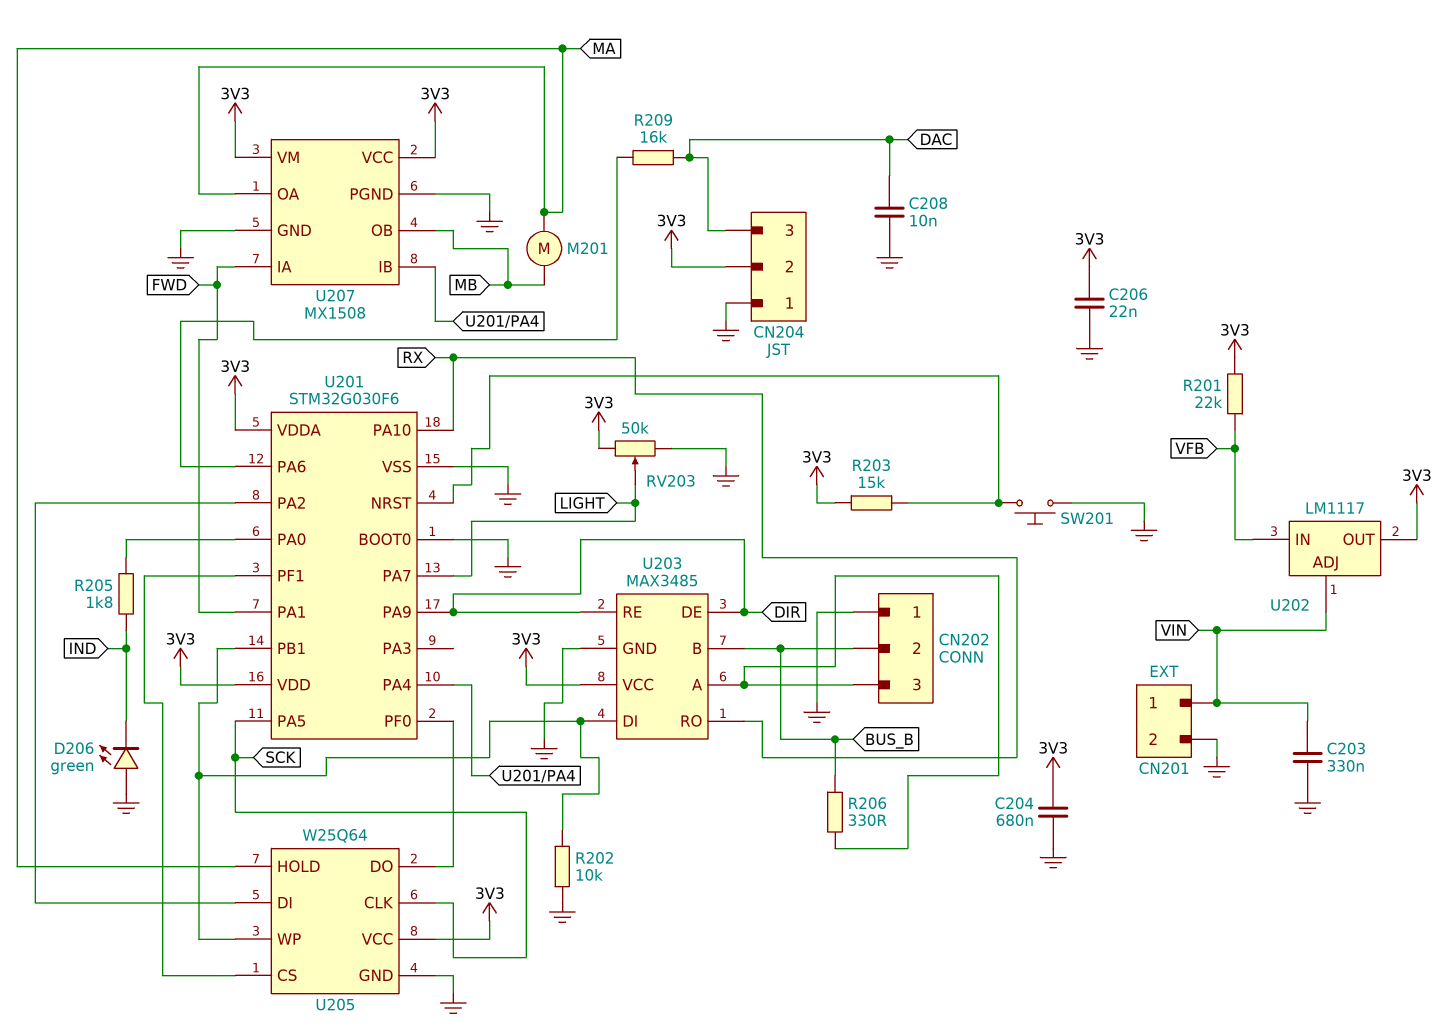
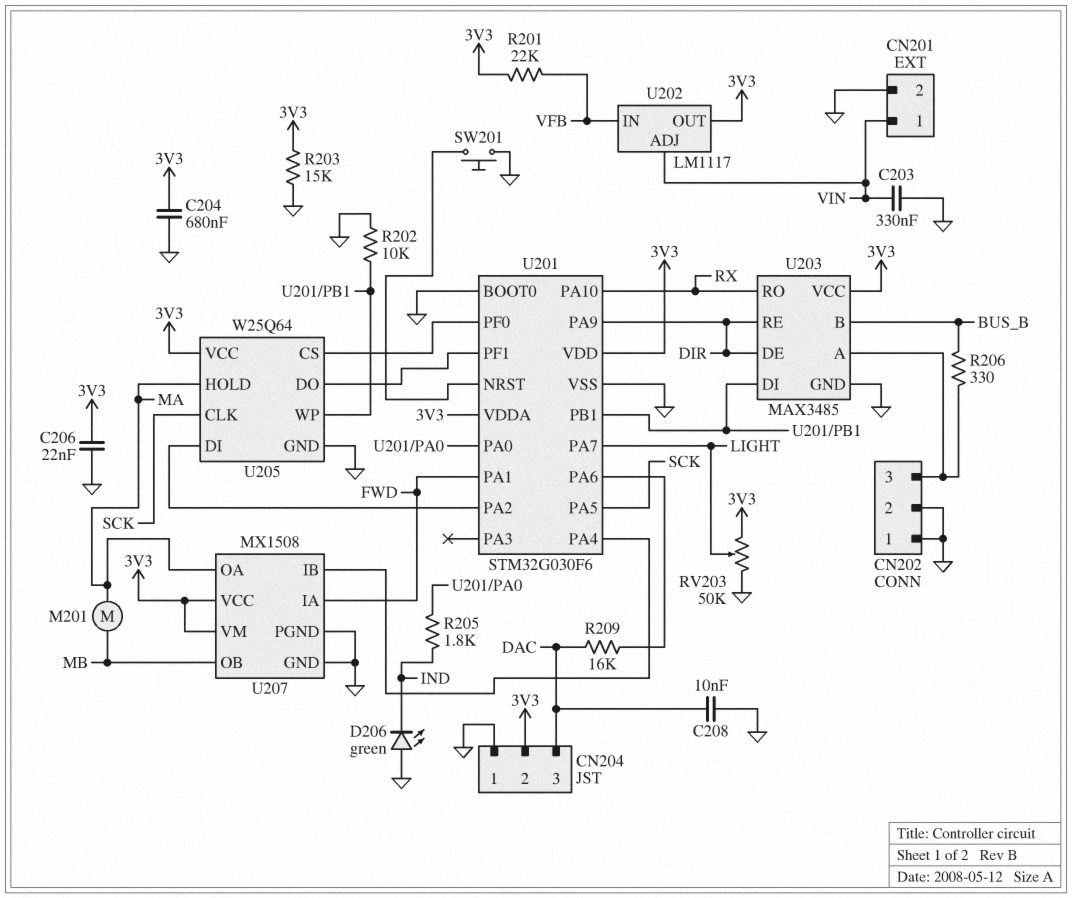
CN202 pin 2: BUS_B -> GND
R203: 15k (3V3, U201/NRST) -> 15k (3V3, GND)
U205 pin CS: U201/PF1 -> U201/PF0
U205 pin DO: U201/PF0 -> U201/PF1

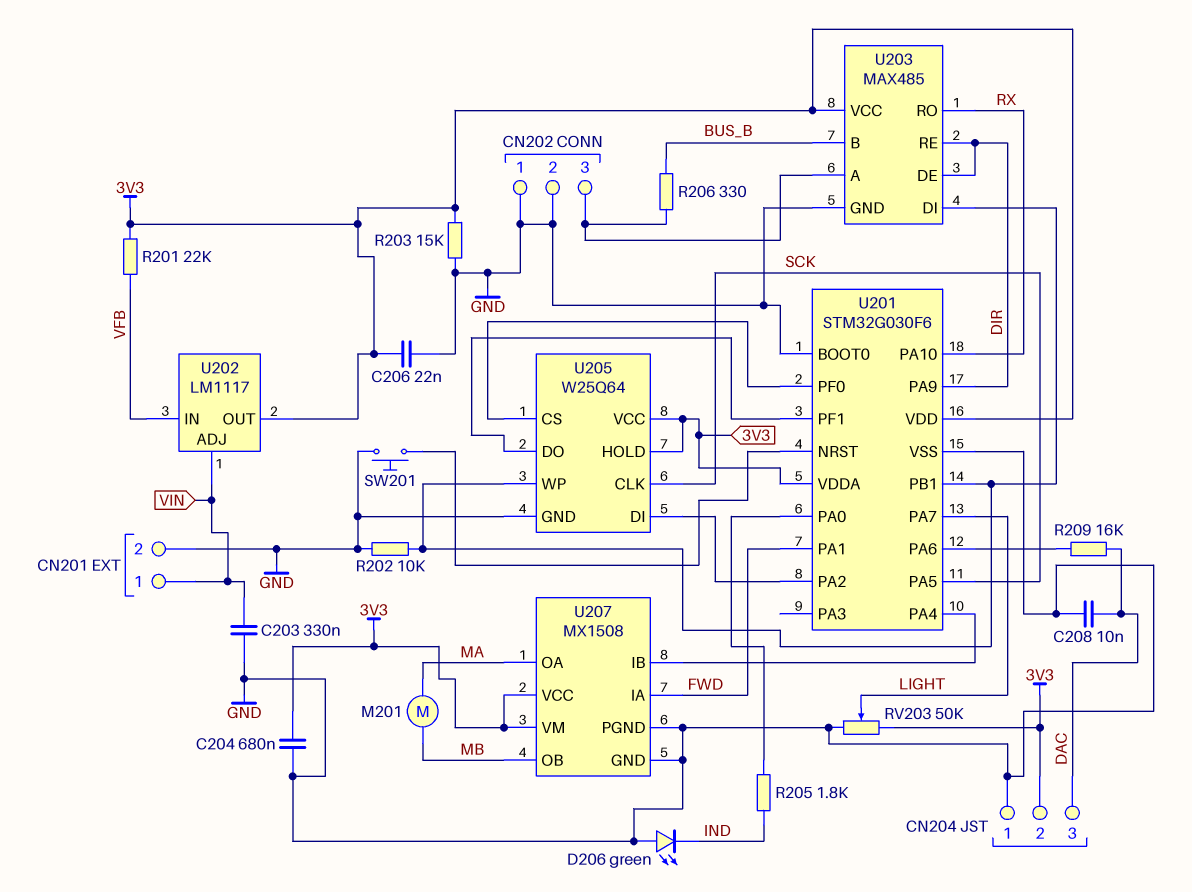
U203: MAX3485 -> MAX485
U205 pin HOLD: MA -> 3V3

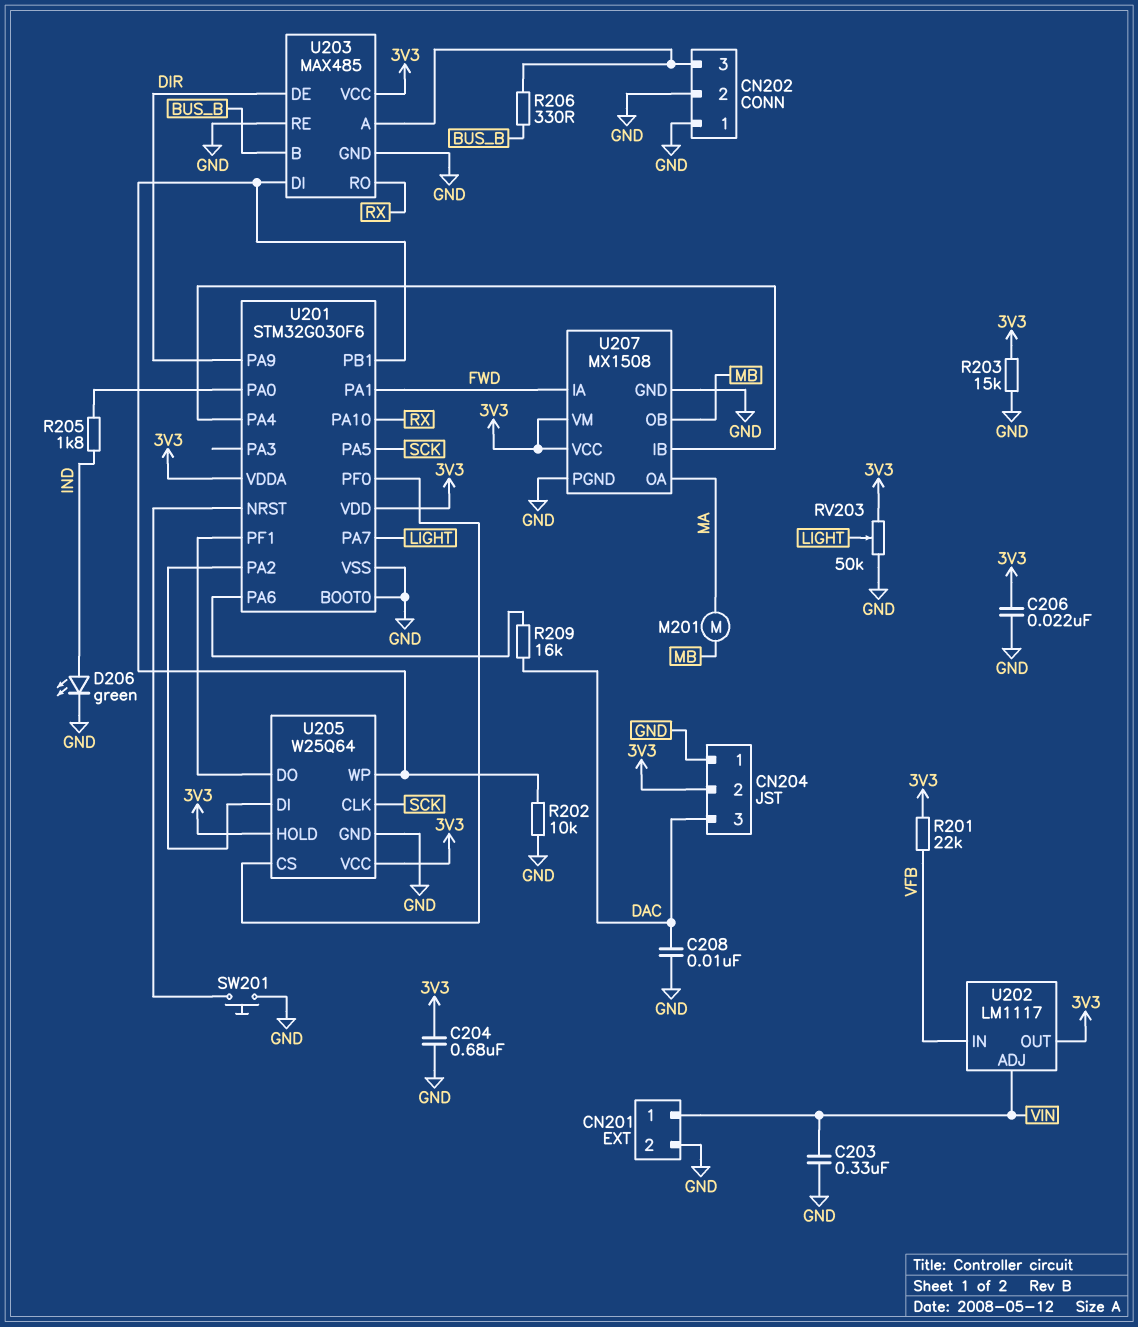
D206: LED green (A GND, K IND) -> LED green (A IND, K GND)
U203 pin RE: DIR -> GND

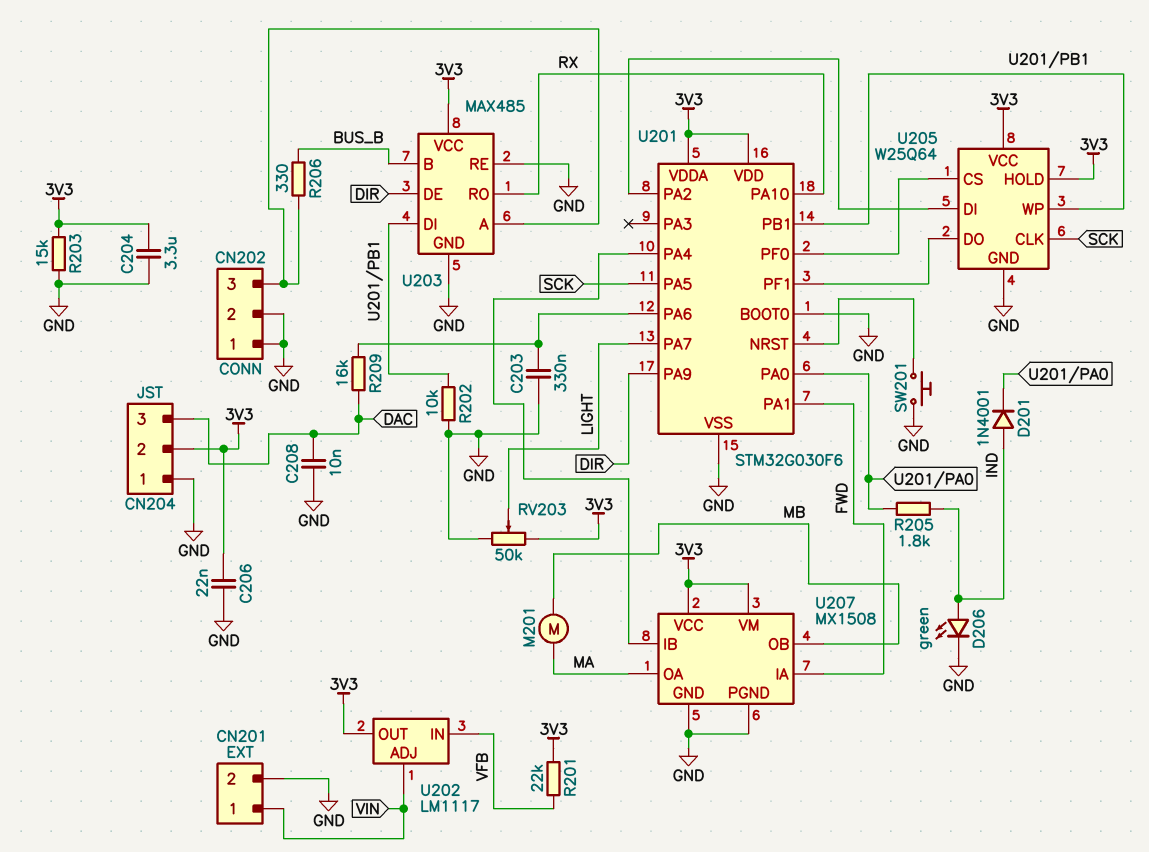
C203: 330nF (GND, VIN) -> 330nF (GND, U201/PA6)
C204: 680nF (3V3, GND) -> 3.3uF (3V3, GND)
D201: none -> diode 1N4001 (A IND, K U201/PA0)

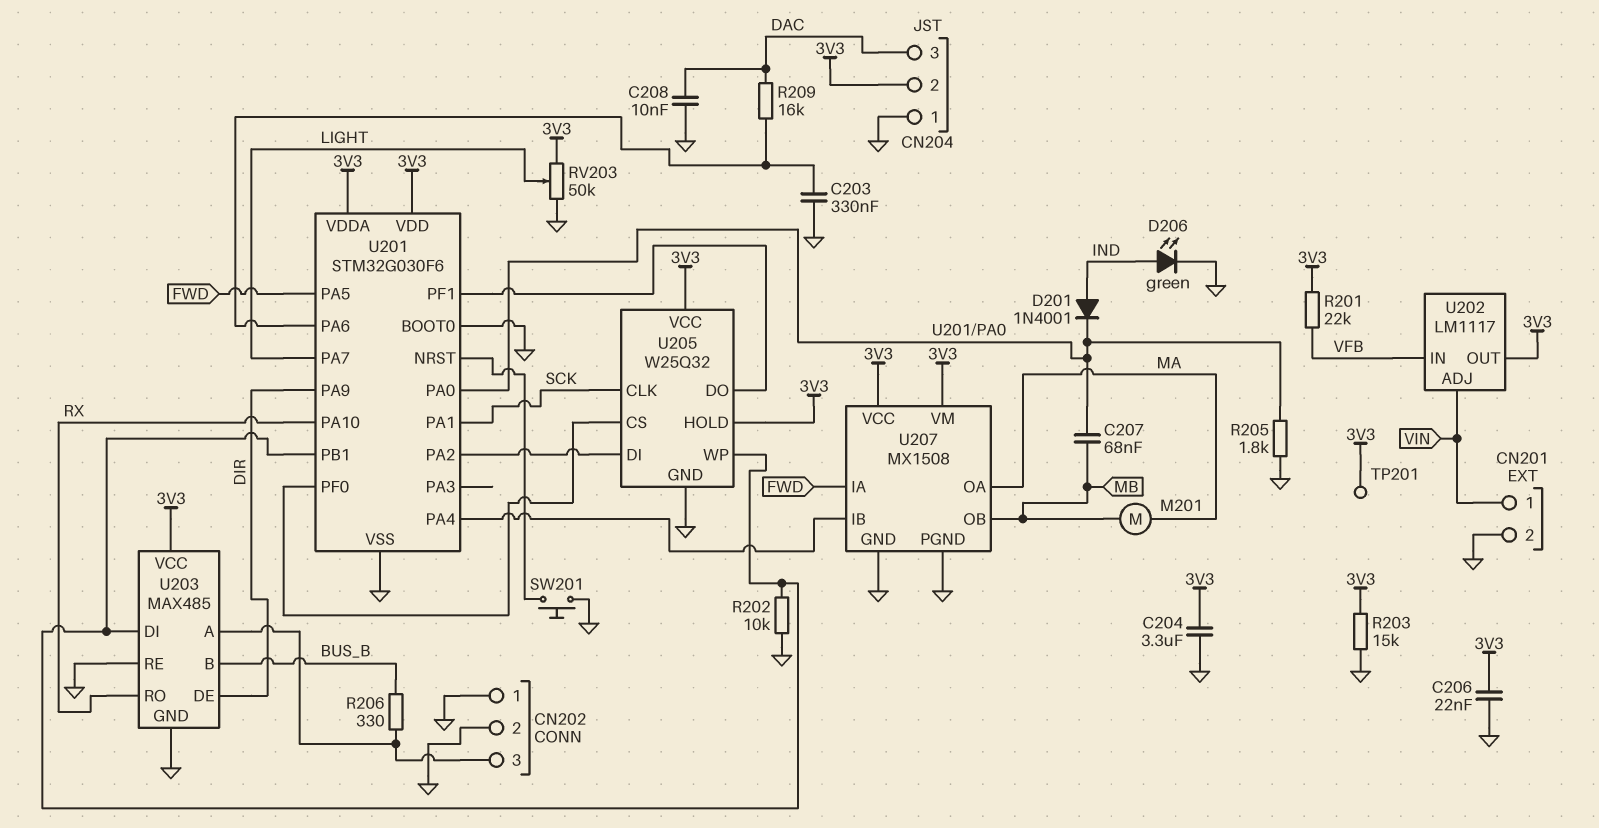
C207: none -> 68nF (MB, U201/PA0)
R205: 1.8k (IND, U201/PA0) -> 1.8k (GND, U201/PA0)
TP201: none -> test point (3V3)
U201 pin PA1: FWD -> SCK
U201 pin PA5: SCK -> FWD
U205: W25Q64 -> W25Q32

